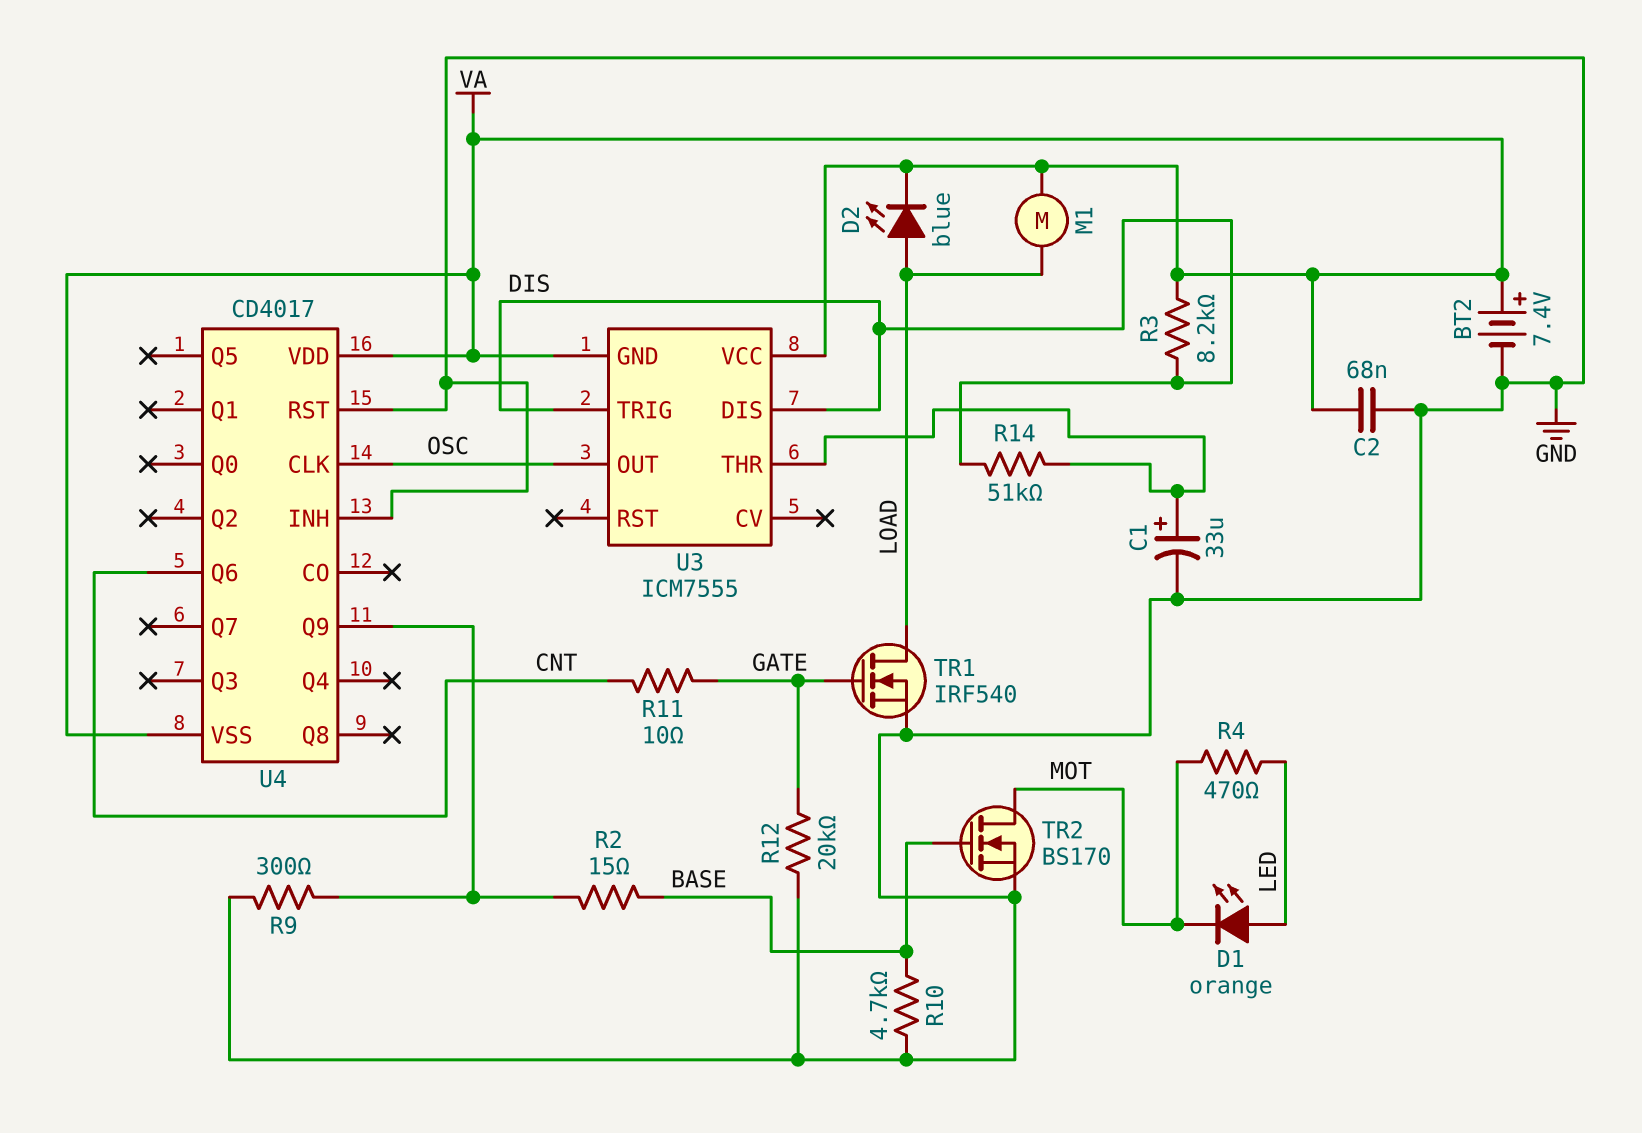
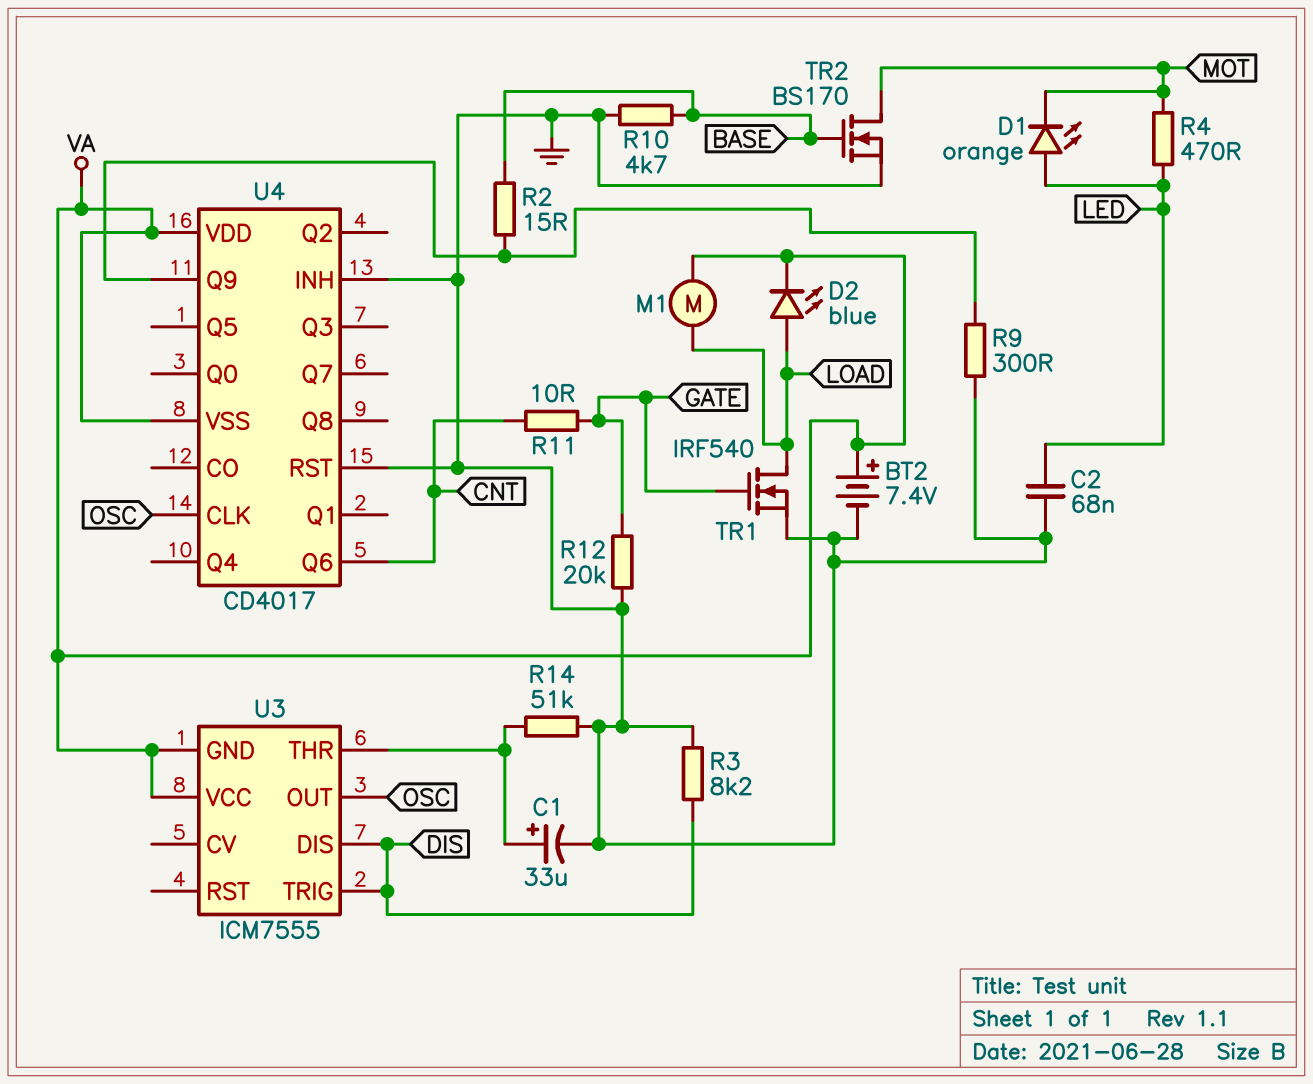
C2: 68nF (GND, VA) -> 68nF (GND, LED)
R3: 8.2k (DIS, VA) -> 8.2k (DIS, GND)
R14: 51k (DIS, U3/THR) -> 51k (GND, U3/THR)

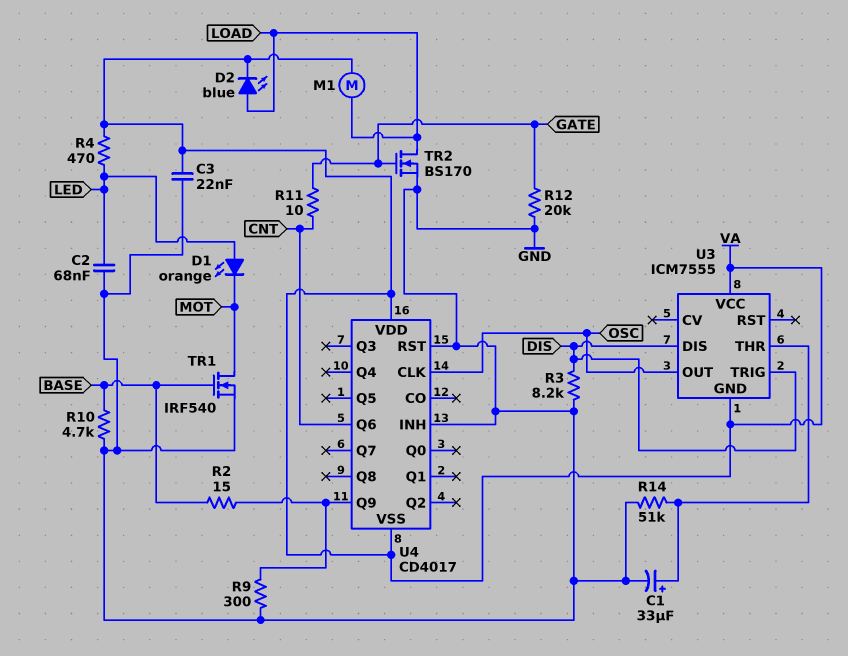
BT2: 7.4V (plus VA, minus GND) -> none
C3: none -> 22nF (GND, VA)
R4: 470 (LED, MOT) -> 470 (LED, VA)
TR1: NMOS IRF540 (G GATE, D LOAD, S GND) -> NMOS IRF540 (G BASE, D MOT, S GND)
TR2: NMOS BS170 (G BASE, D MOT, S GND) -> NMOS BS170 (G GATE, D LOAD, S GND)

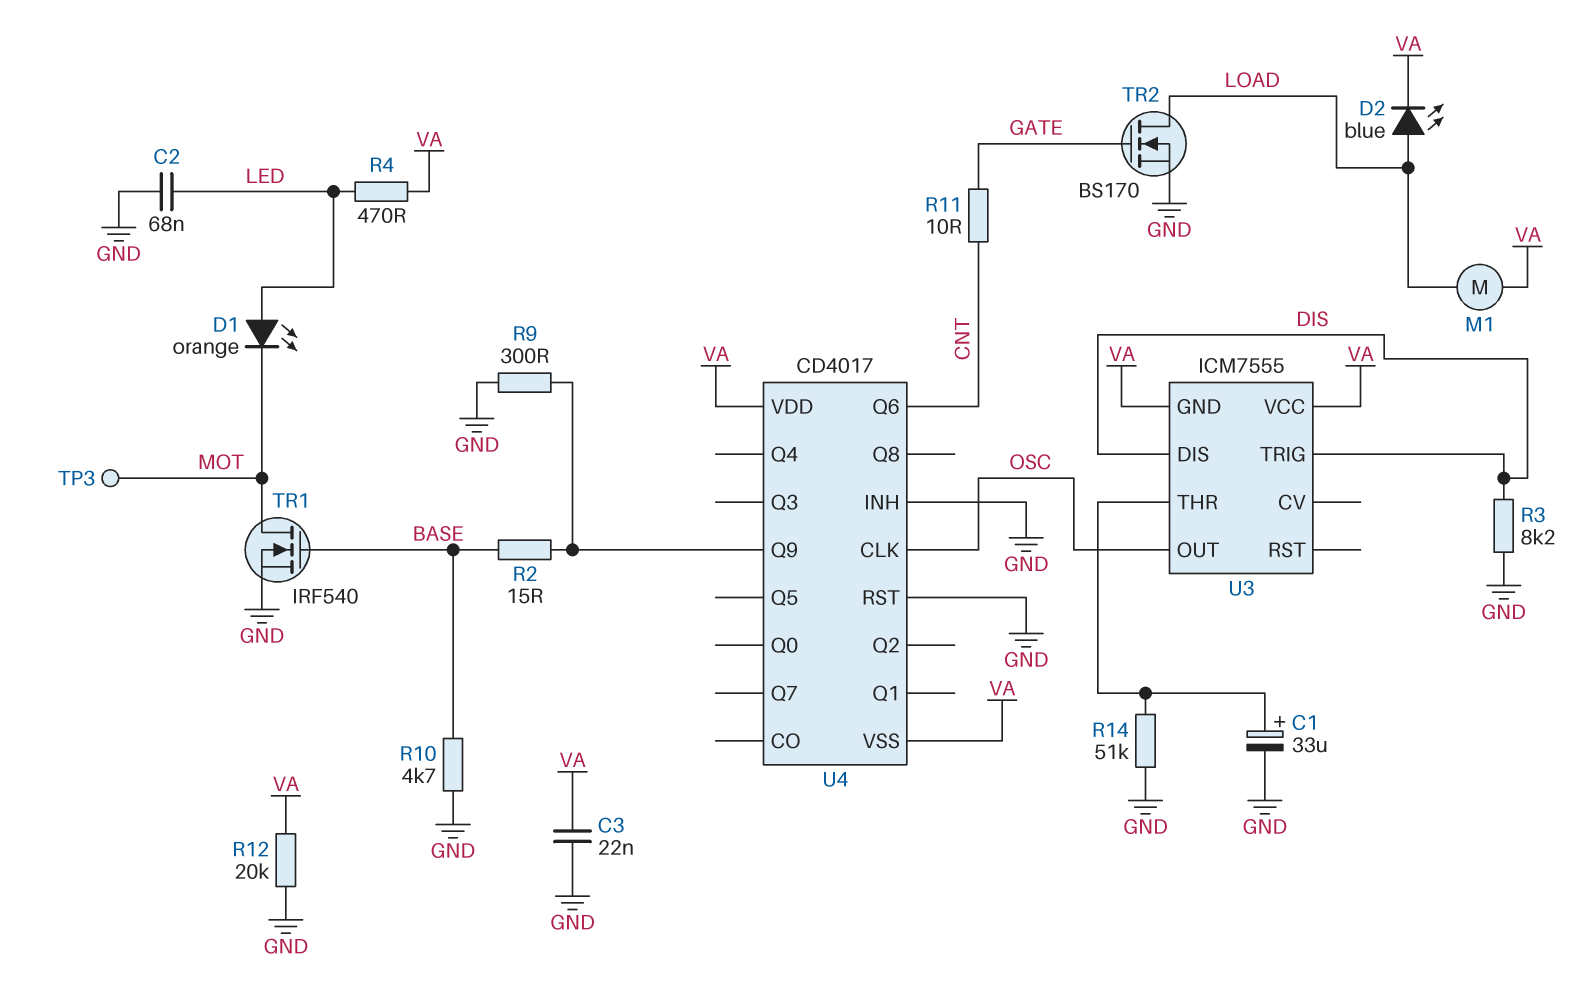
R12: 20k (GATE, GND) -> 20k (GND, VA)
TP3: none -> test point (MOT)

